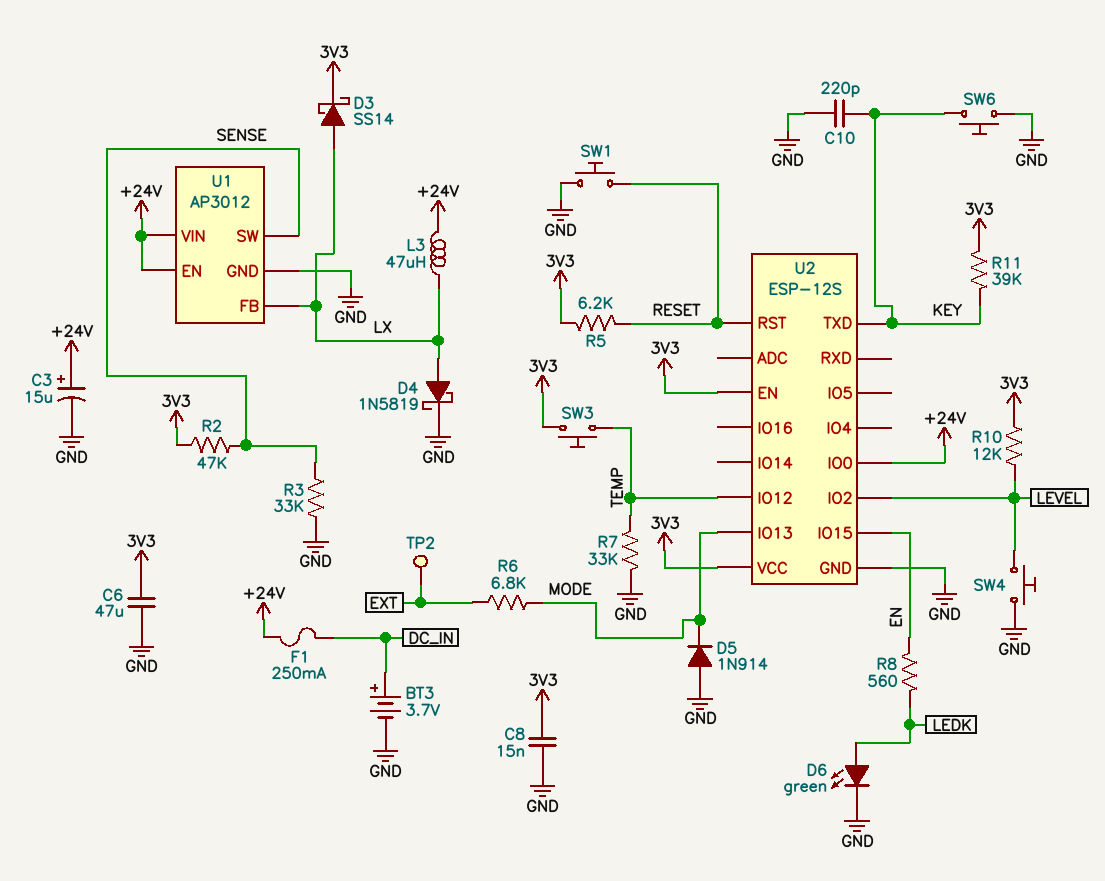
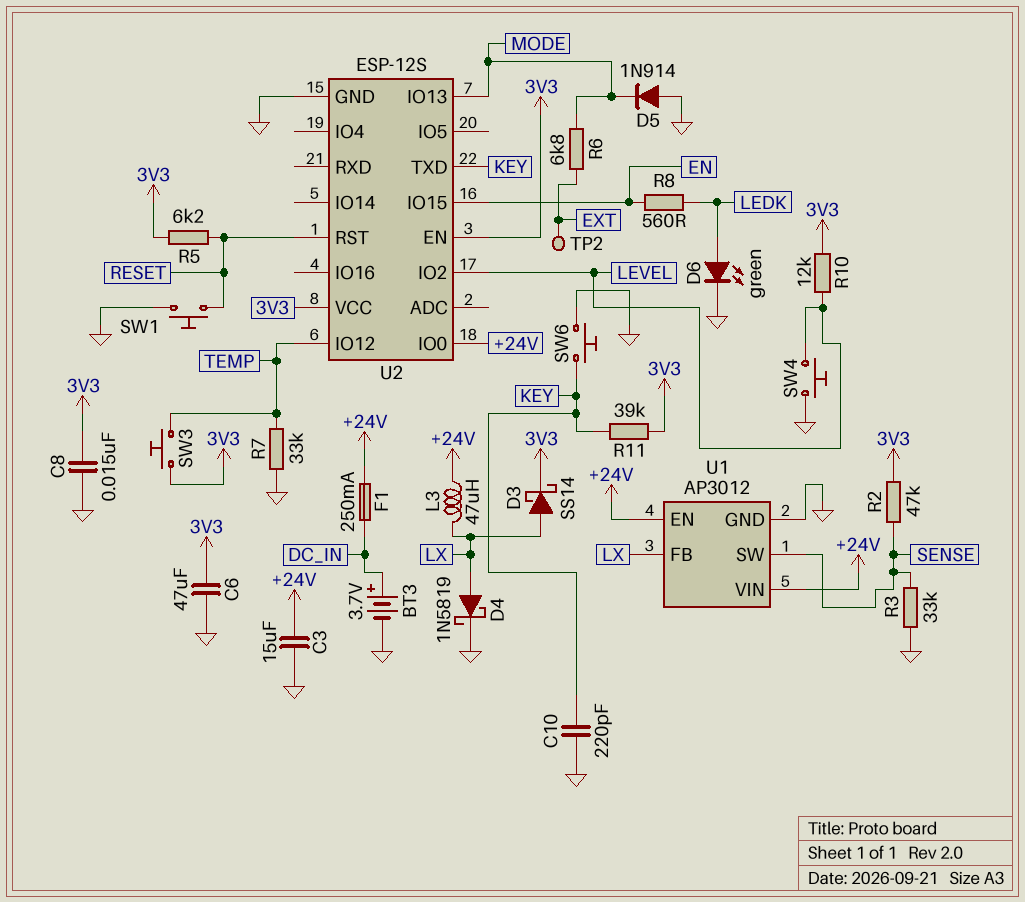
C3: 15uF (plus +24V, minus GND) -> 15uF (+24V, GND)

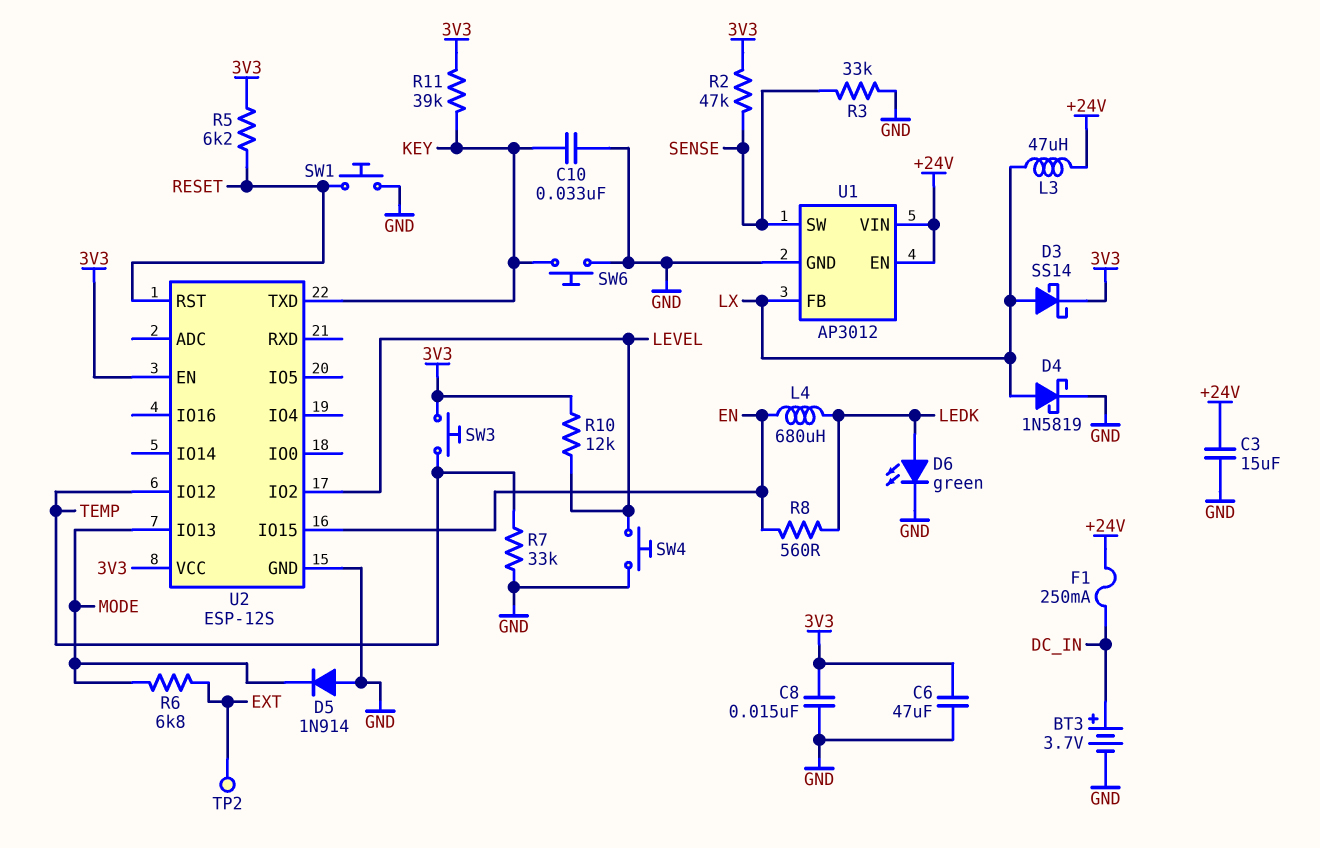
C10: 220pF (GND, KEY) -> 33nF (GND, KEY)
L4: none -> 680uH (EN, LEDK)
U2 pin IO0: +24V -> none

